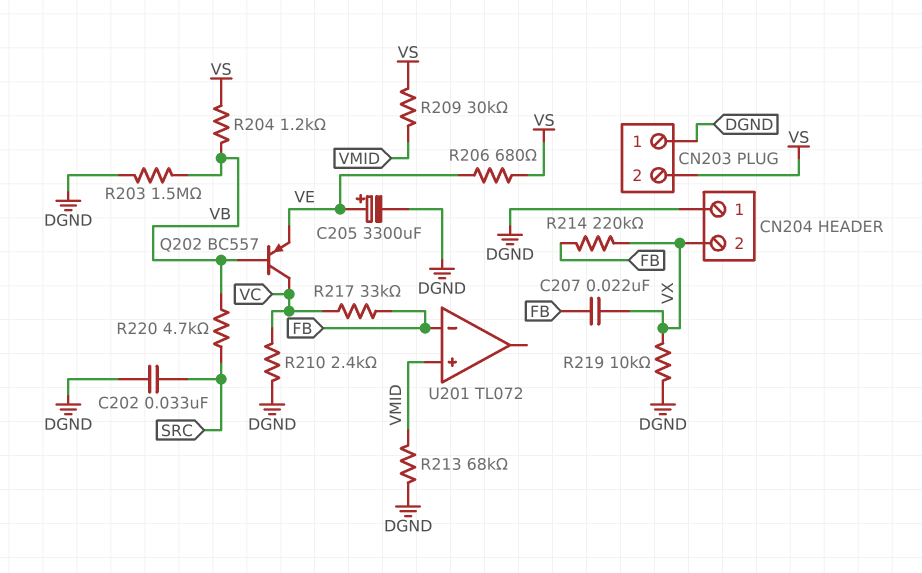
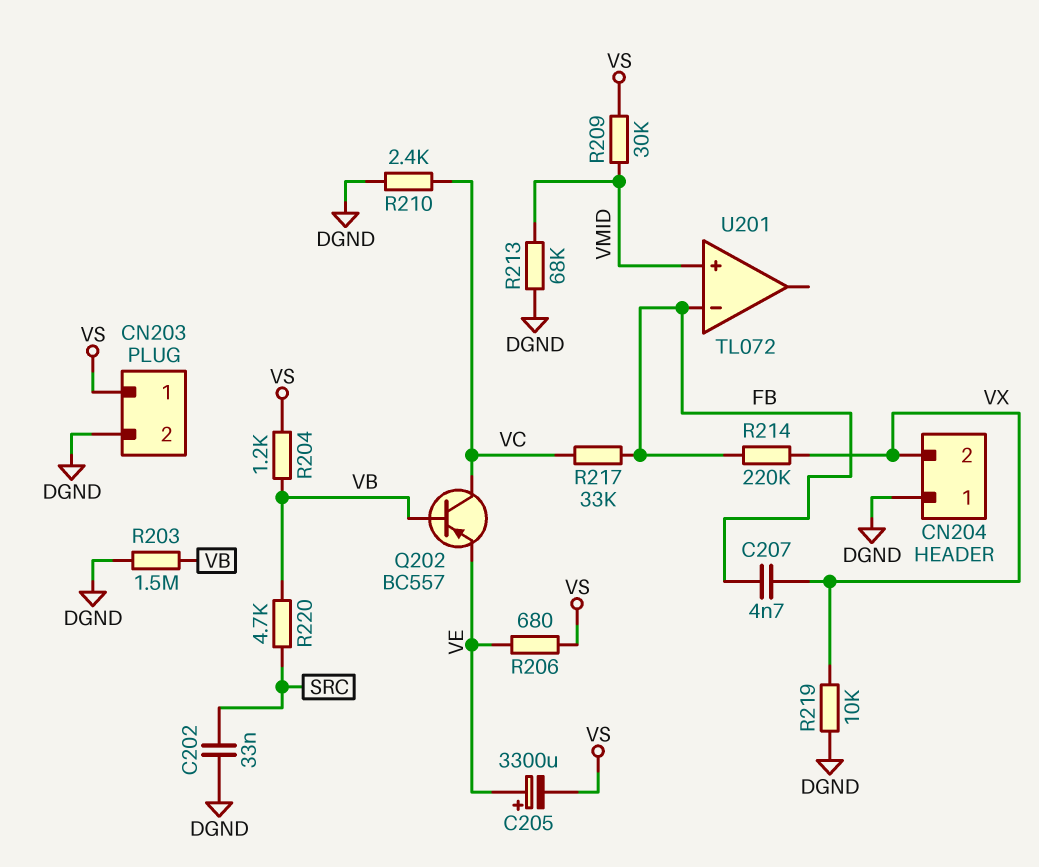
C205: 3300uF (plus VE, minus DGND) -> 3300uF (plus VE, minus VS)
C207: 22nF (FB, VX) -> 4.7nF (FB, VX)
CN203 pin 1: DGND -> VS
CN203 pin 2: VS -> DGND

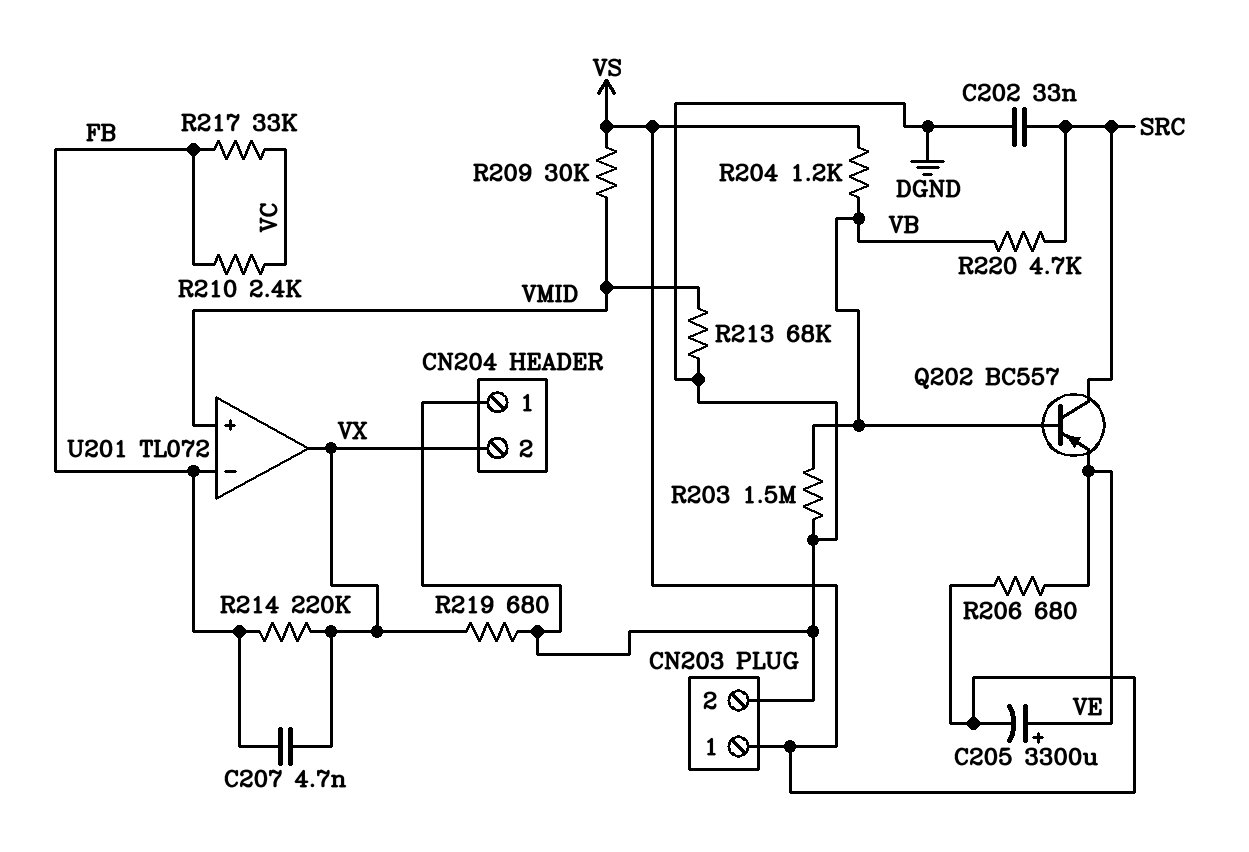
Q202: PNP BC557 (B VB, C VC, E VE) -> PNP BC557 (B VB, C SRC, E VE)
R210: 2.4k (DGND, VC) -> 2.4k (FB, VC)
R219: 10k (DGND, VX) -> 680 (DGND, VX)
U201 pin out: none -> VX

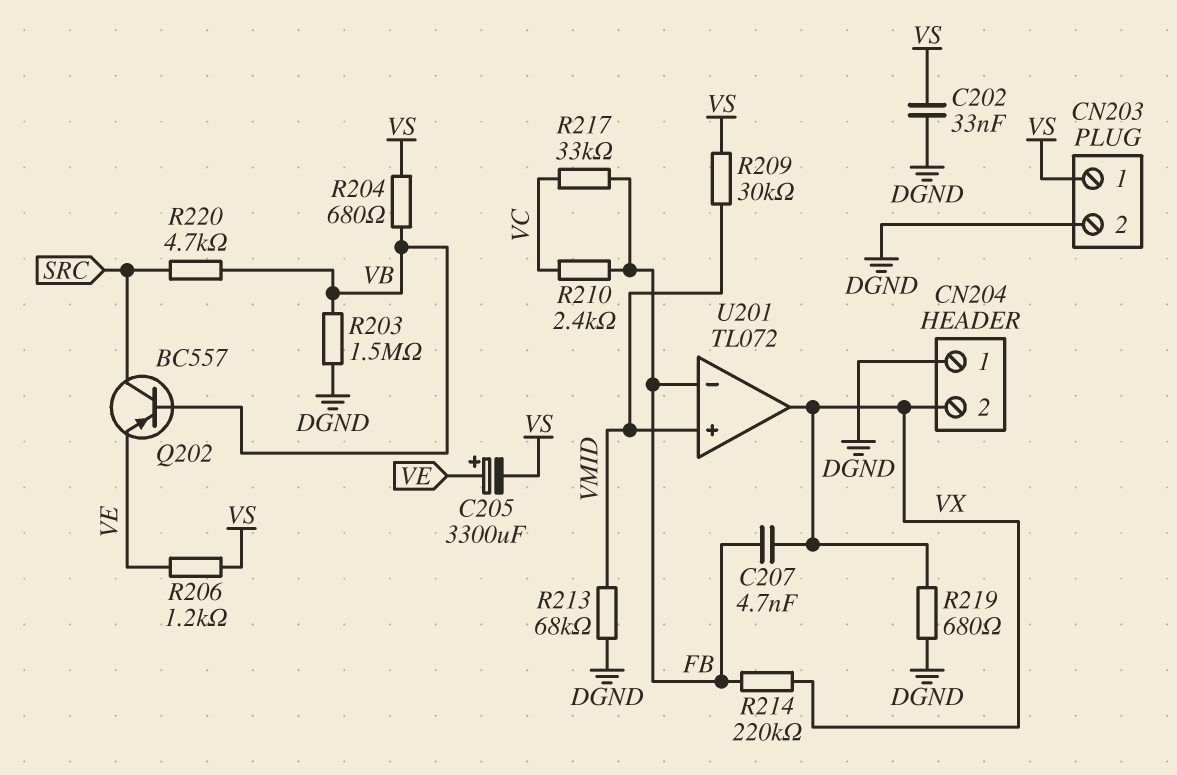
C202: 33nF (DGND, SRC) -> 33nF (DGND, VS)
R204: 1.2k (VB, VS) -> 680 (VB, VS)
R206: 680 (VE, VS) -> 1.2k (VE, VS)

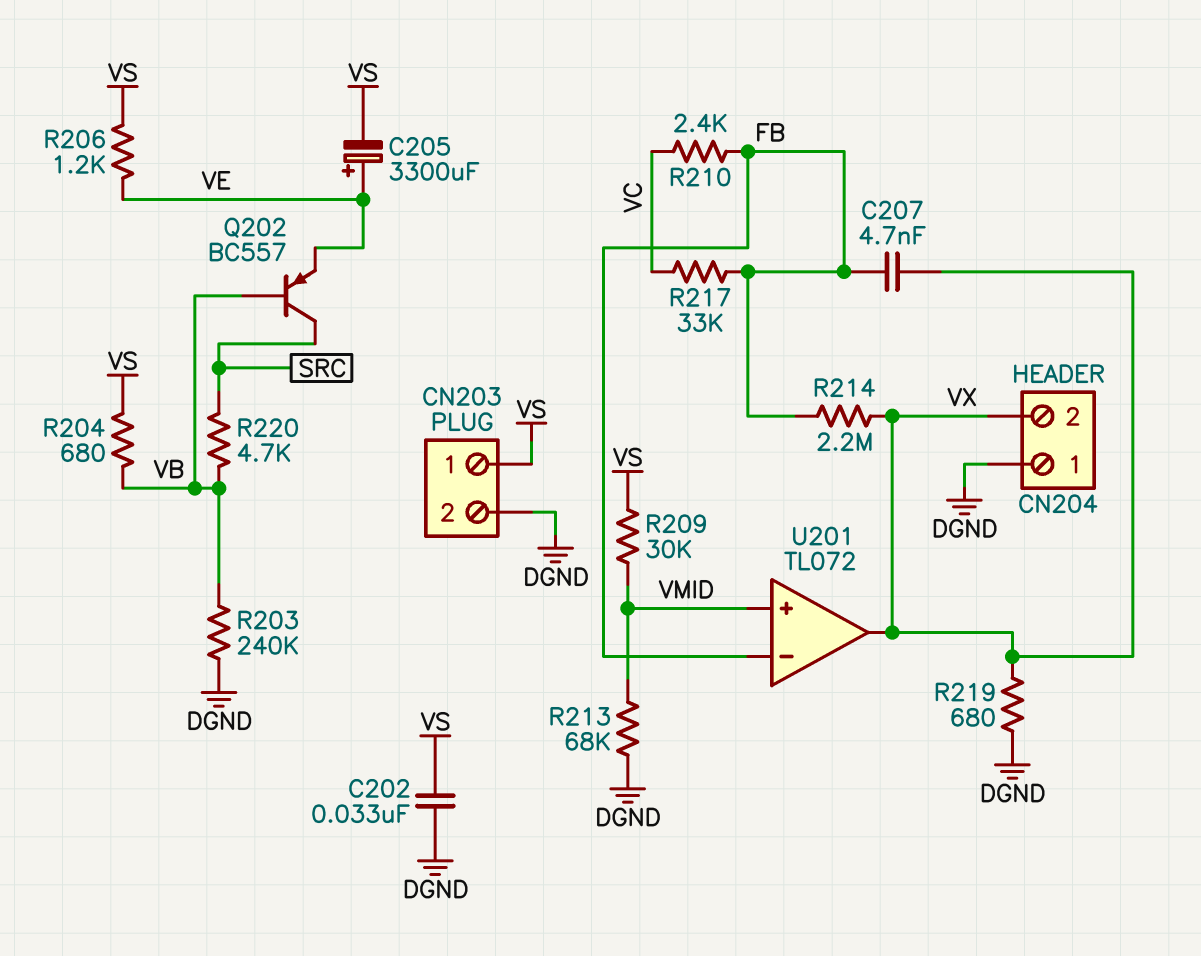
R203: 1.5M (DGND, VB) -> 240k (DGND, VB)
R214: 220k (FB, VX) -> 2.2M (FB, VX)

